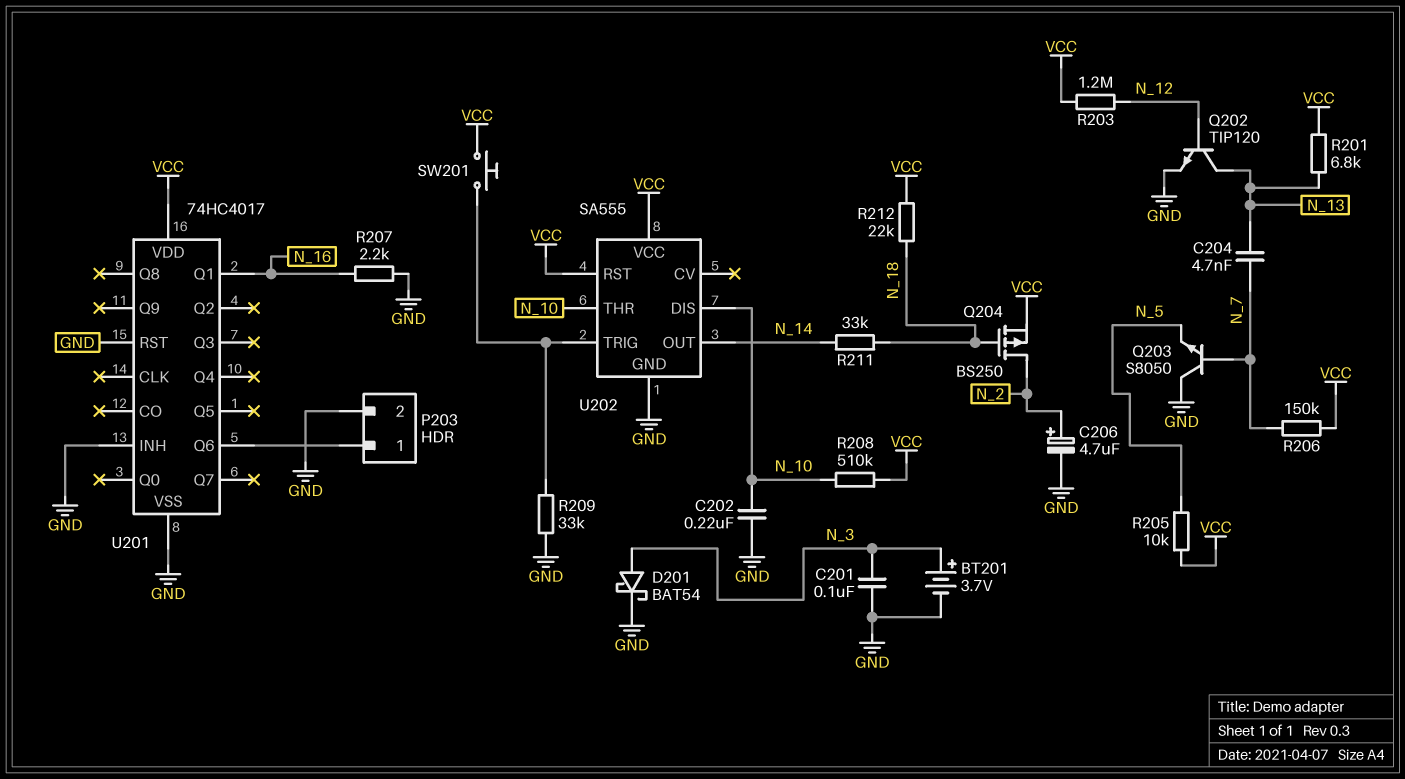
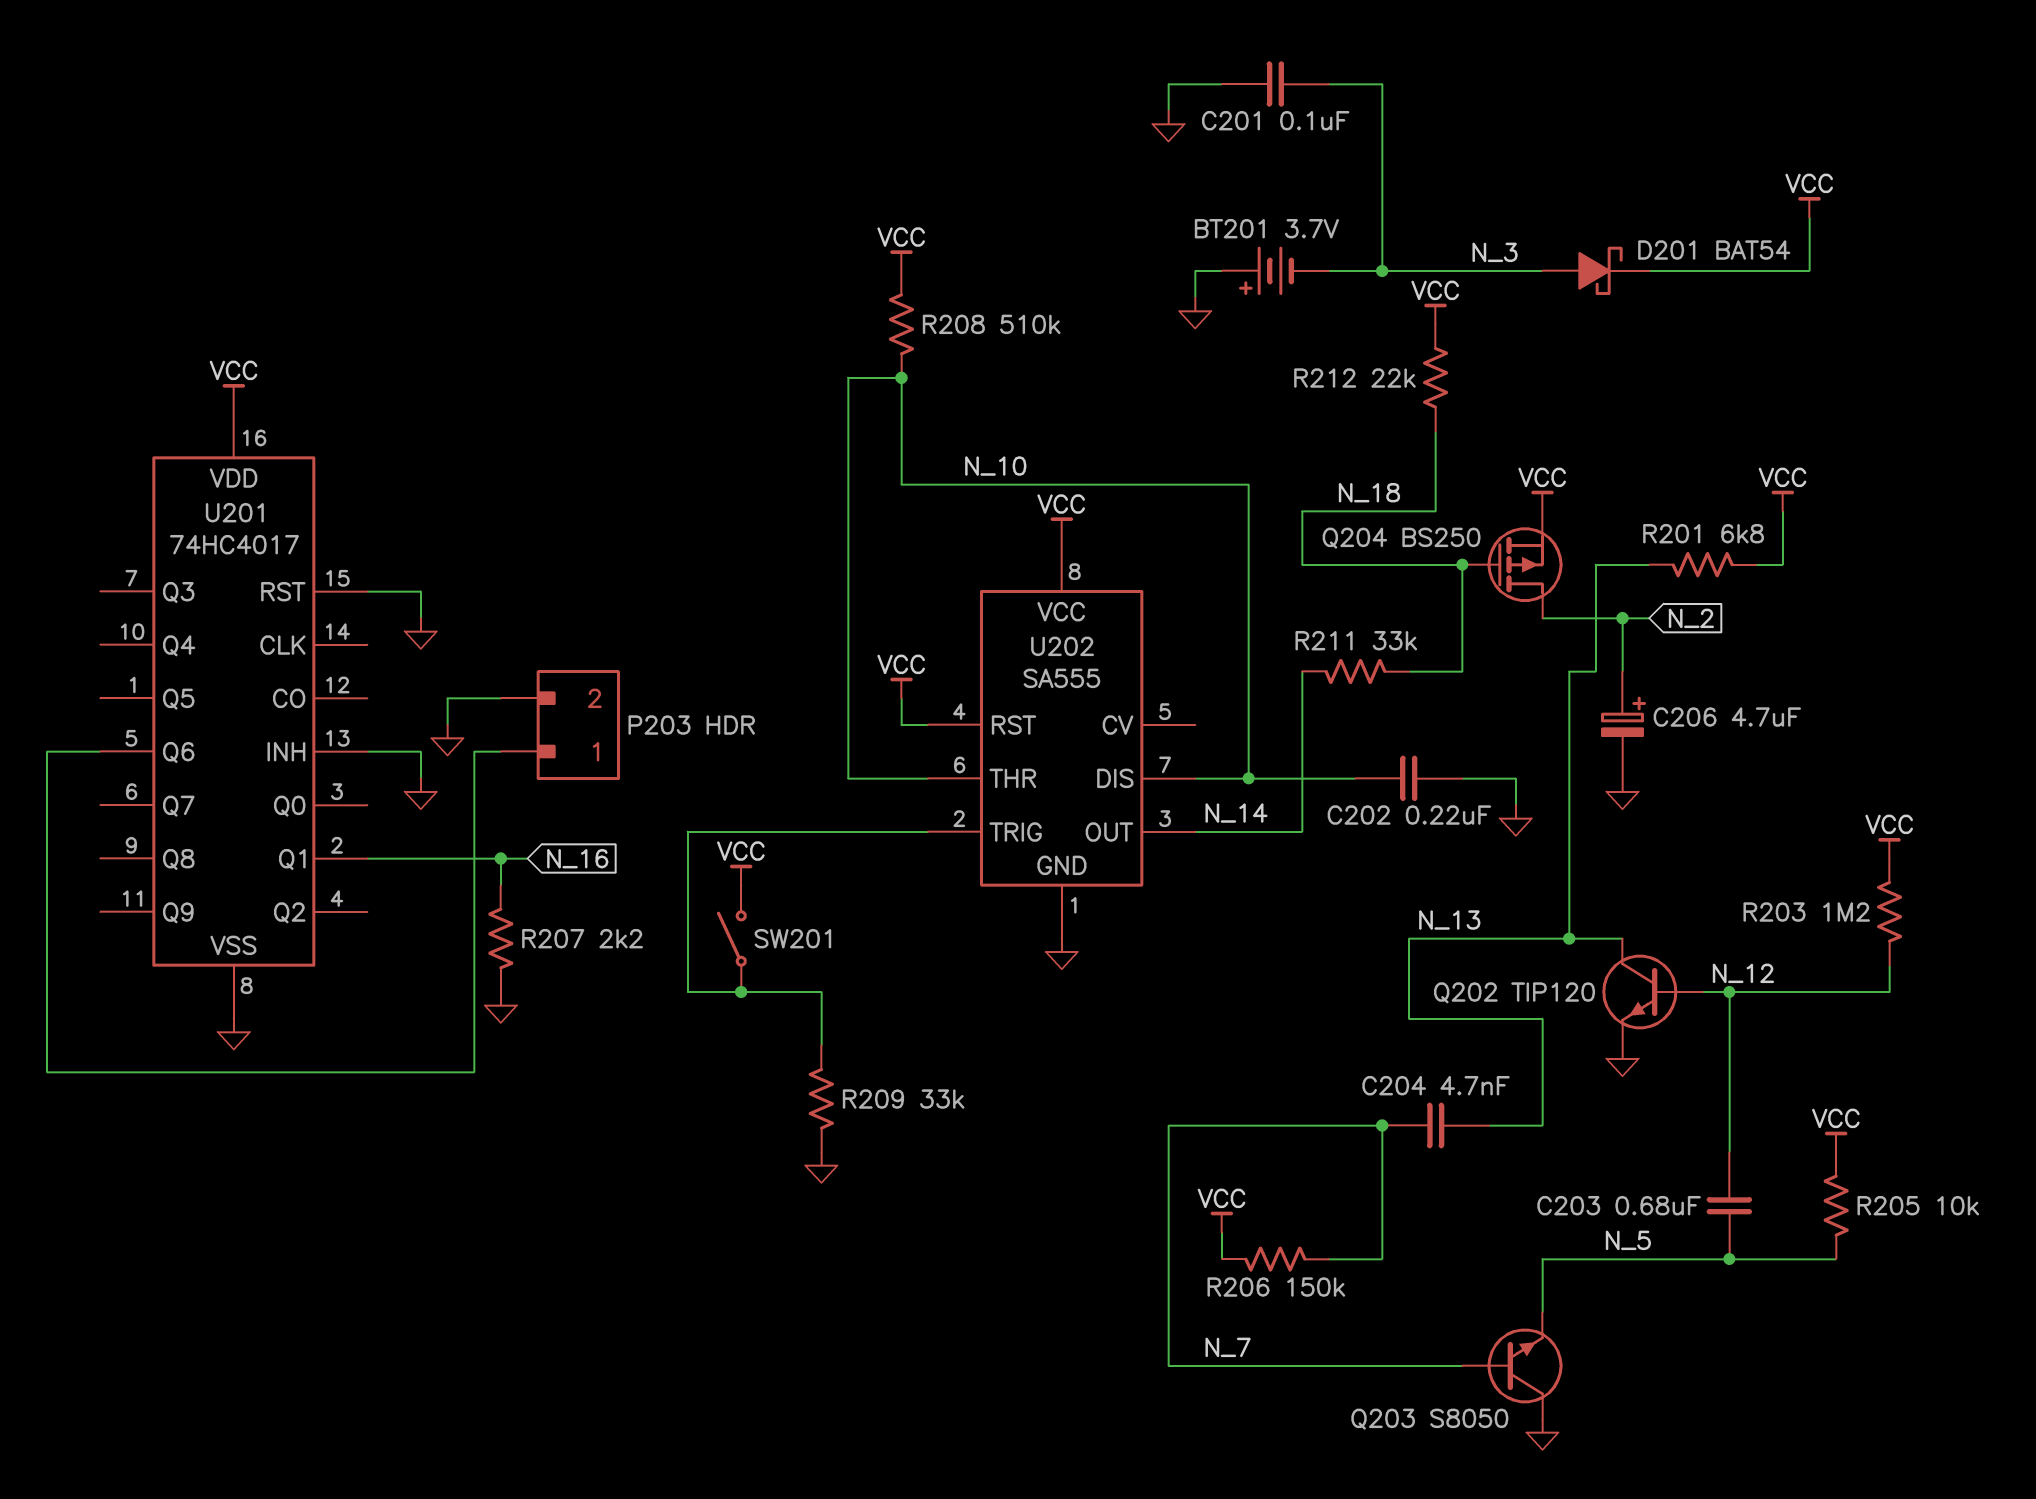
BT201: 3.7V (plus N_3, minus GND) -> 3.7V (plus GND, minus N_3)
C203: none -> 680nF (N_5, N_12)
D201: schottky BAT54 (A N_3, K GND) -> schottky BAT54 (A N_3, K VCC)
SW201: button (U202/TRIG, VCC) -> switch (U202/TRIG, VCC)

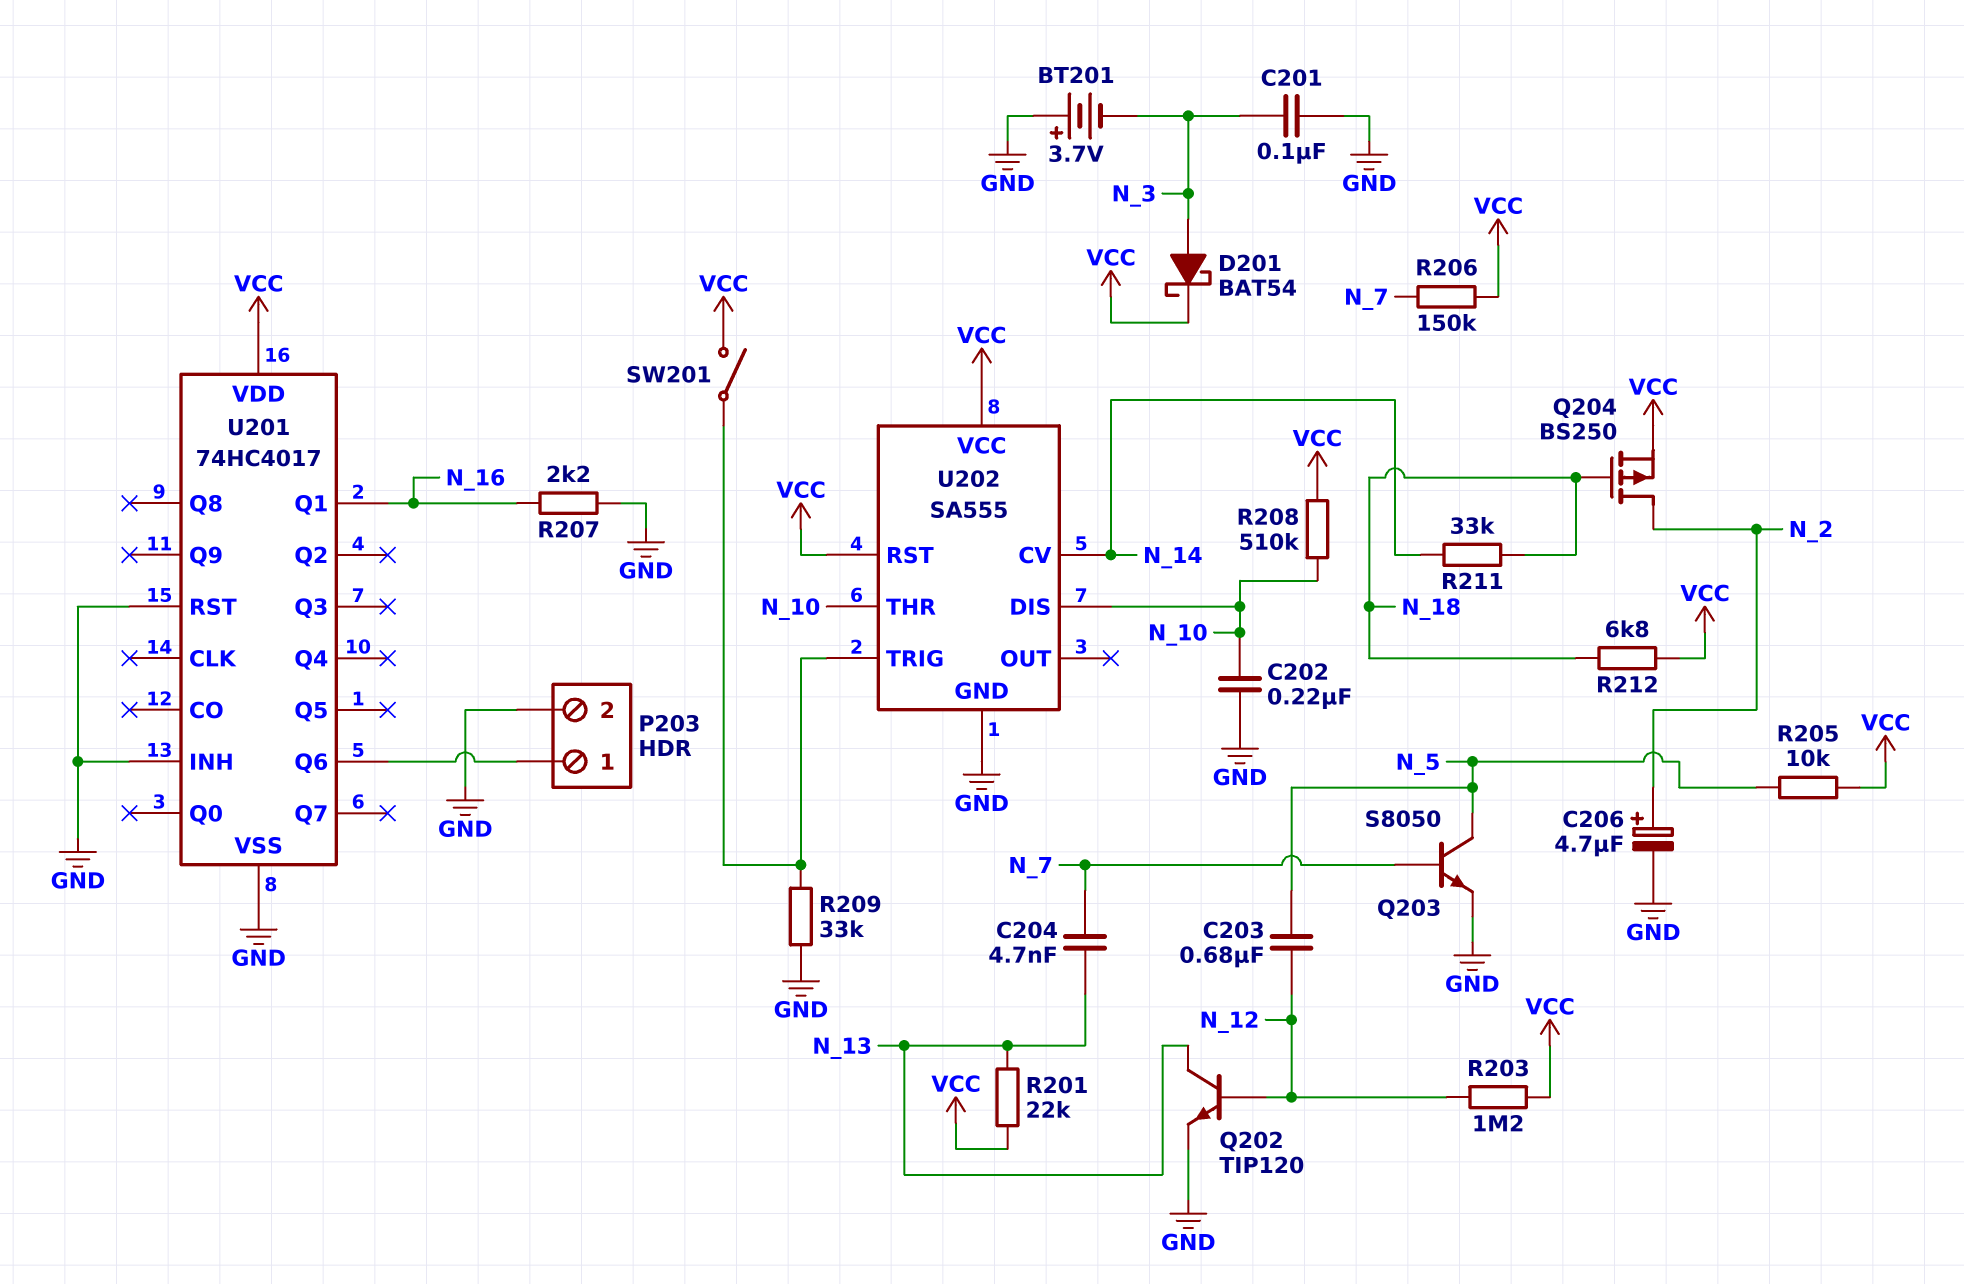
Q203: NPN S8050 (B N_7, C GND, E N_5) -> NPN S8050 (B N_7, C N_5, E GND)
R201: 6.8k (N_13, VCC) -> 22k (N_13, VCC)
R212: 22k (N_18, VCC) -> 6.8k (N_18, VCC)
U202 pin CV: none -> N_14
U202 pin OUT: N_14 -> none

